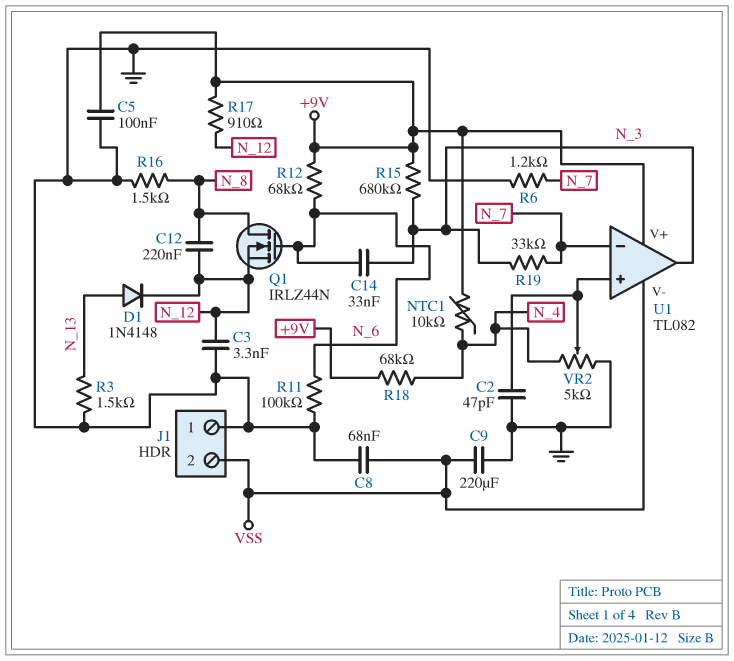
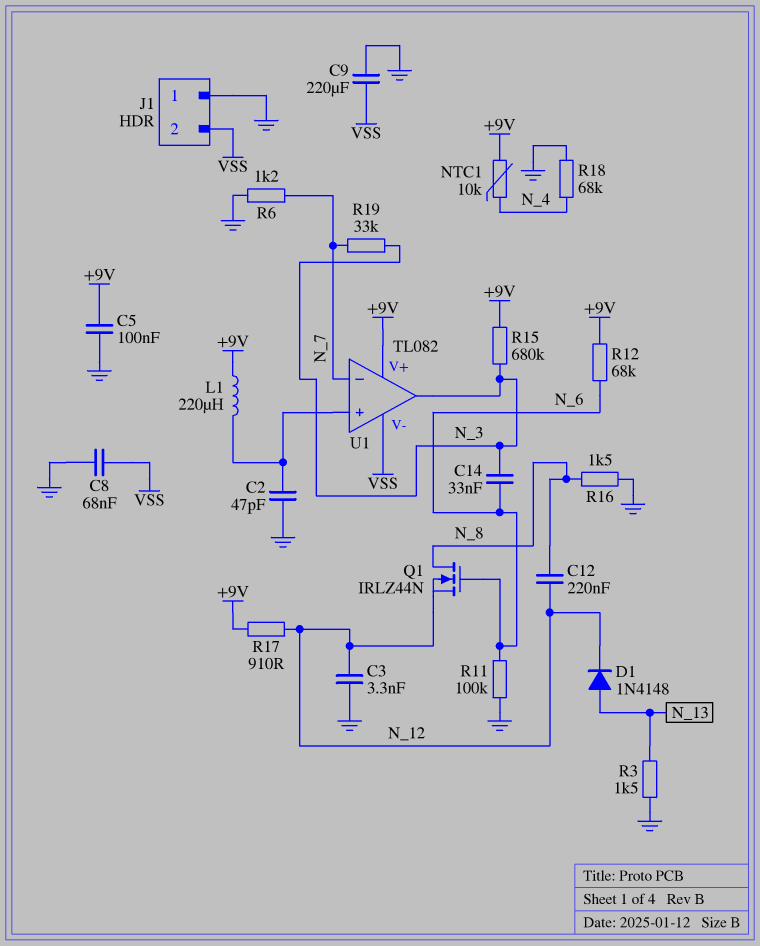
L1: none -> 220uH (+9V, U1/in+)
R18: 68k (+9V, N_4) -> 68k (GND, N_4)
VR2: 5k (GND, N_4, wiper U1/in+) -> none

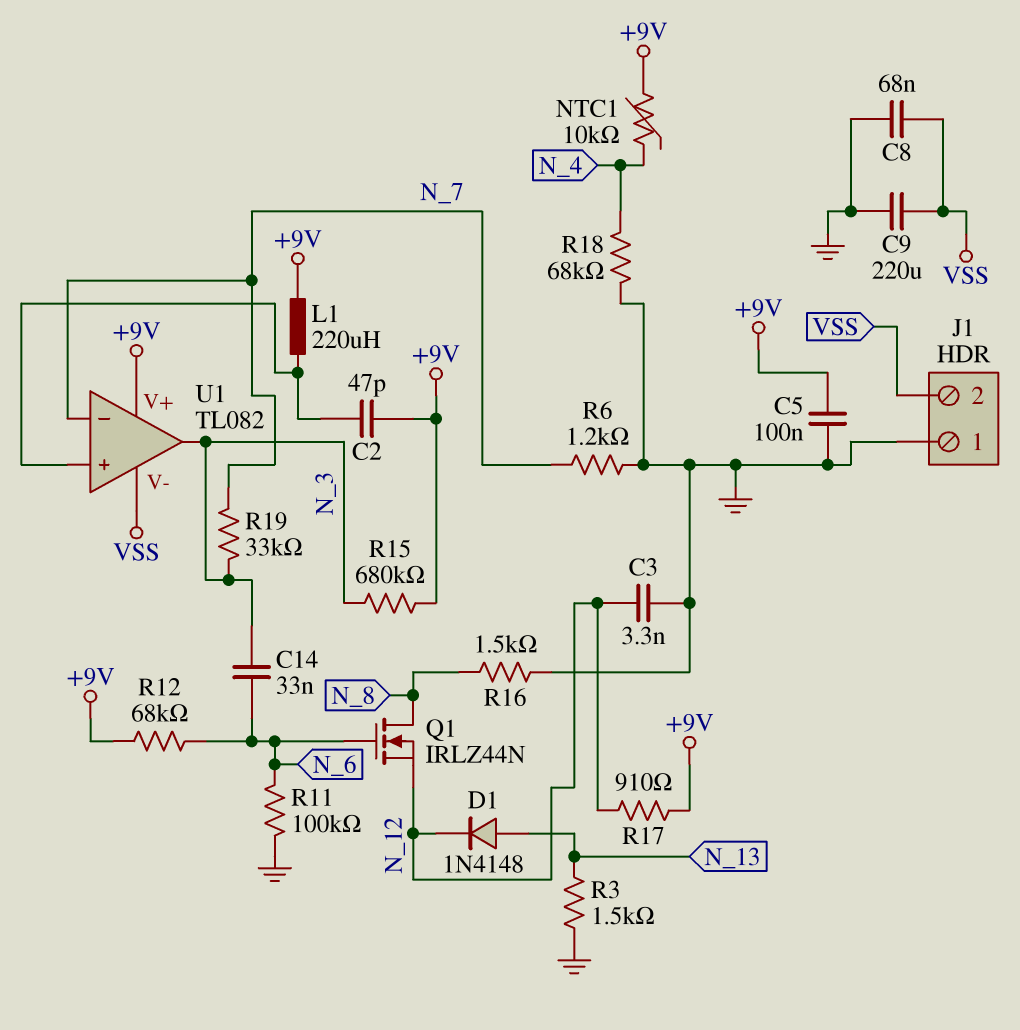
C2: 47pF (GND, U1/in+) -> 47pF (+9V, U1/in+)
C12: 220nF (N_8, N_12) -> none

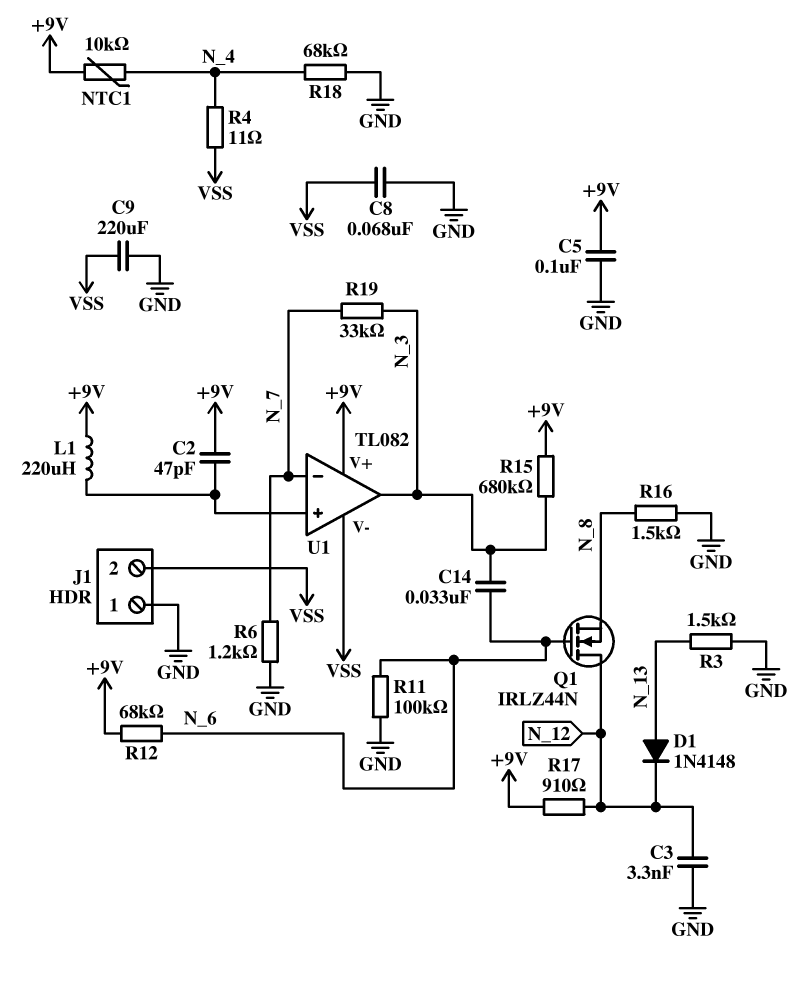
Q1: NMOS IRLZ44N (G N_6, D N_8, S N_12) -> NMOS IRLZ44N (G N_6, D N_12, S N_8)
R4: none -> 11 (N_4, VSS)

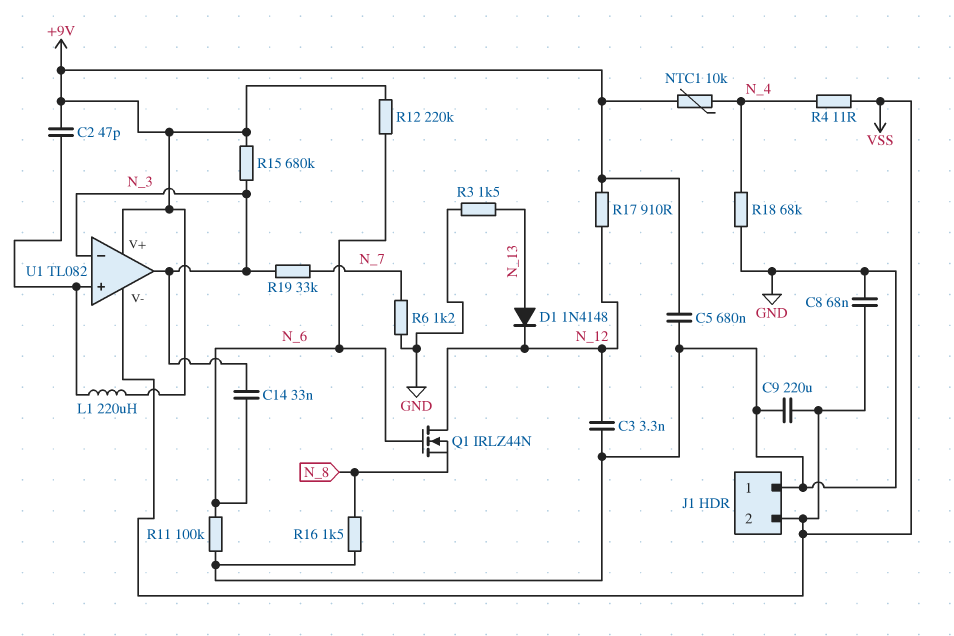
C5: 100nF (+9V, GND) -> 680nF (+9V, GND)
R12: 68k (+9V, N_6) -> 220k (+9V, N_6)
U1 pin in-: N_7 -> N_3

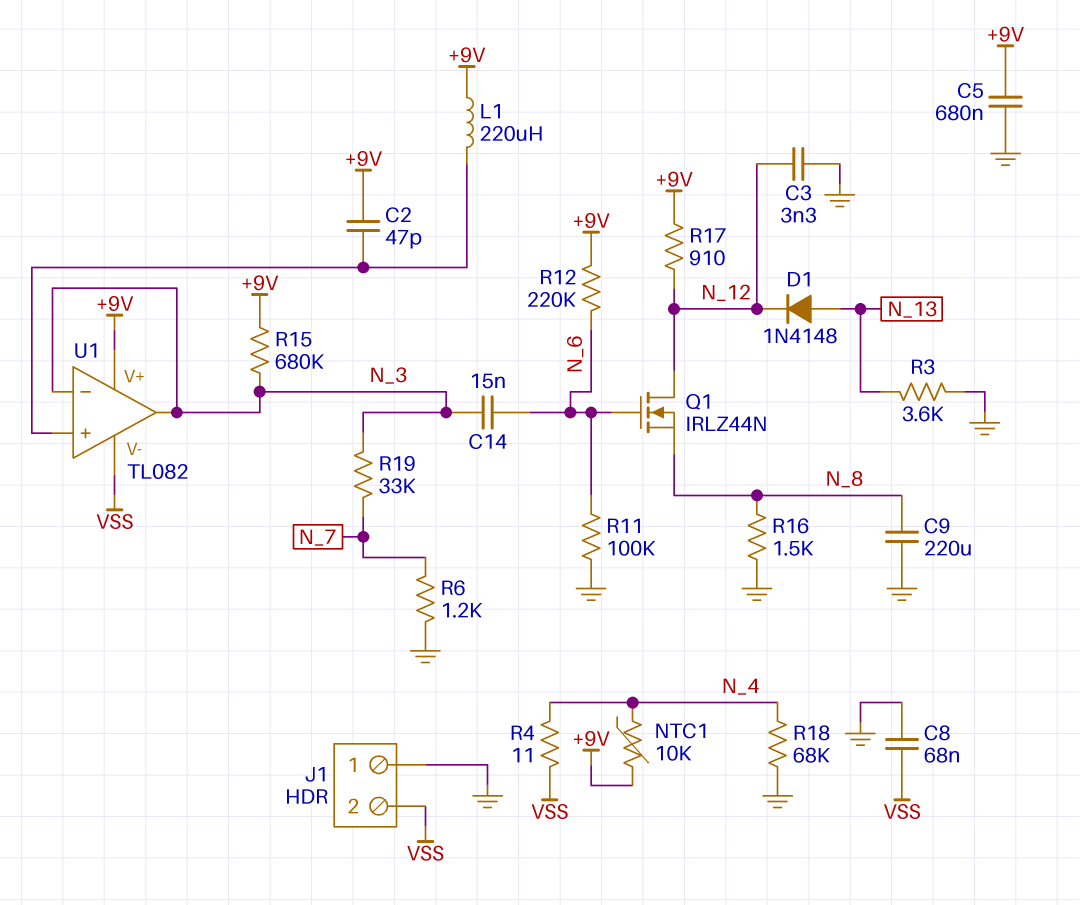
C9: 220uF (GND, VSS) -> 220uF (GND, N_8)
C14: 33nF (N_3, N_6) -> 15nF (N_3, N_6)
R3: 1.5k (GND, N_13) -> 3.6k (GND, N_13)

